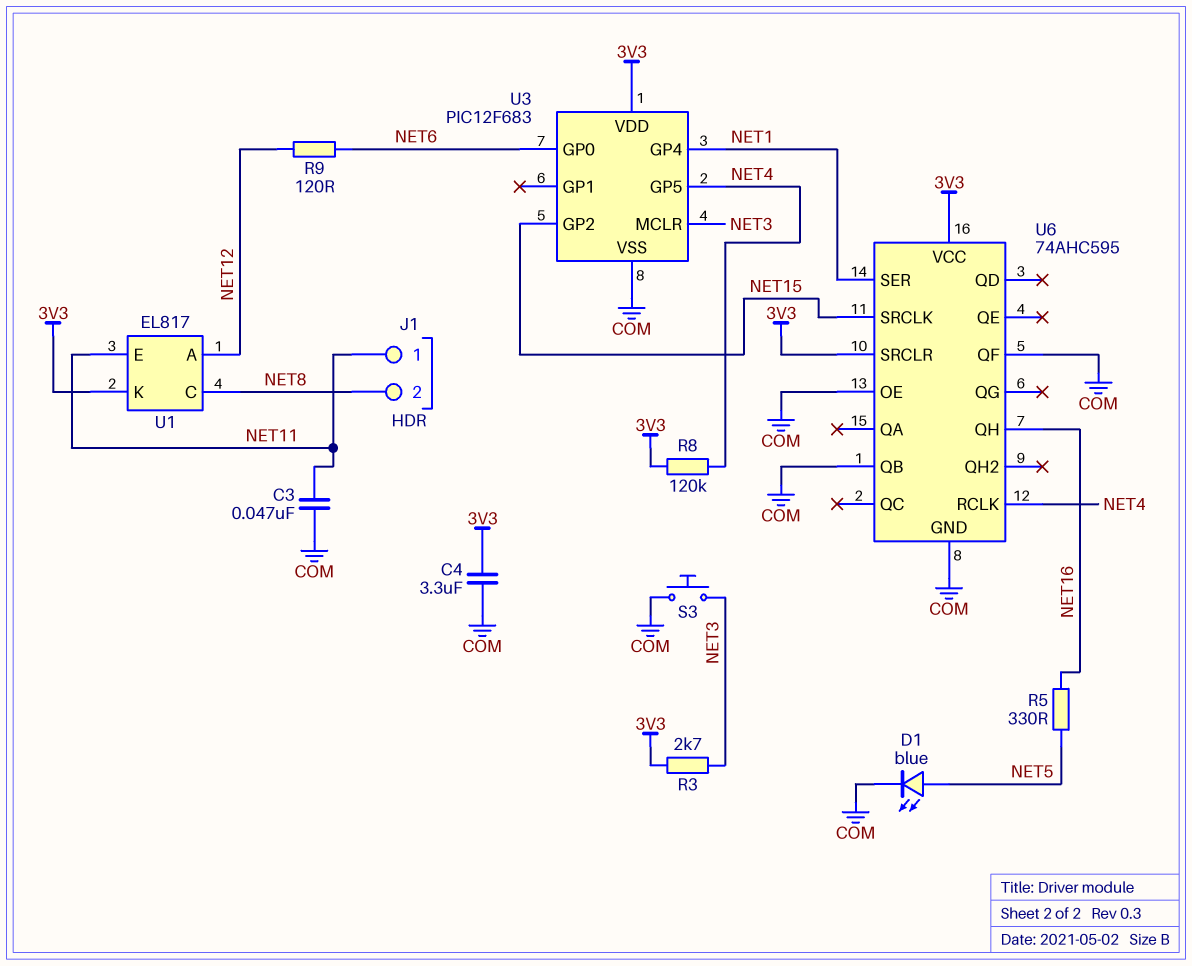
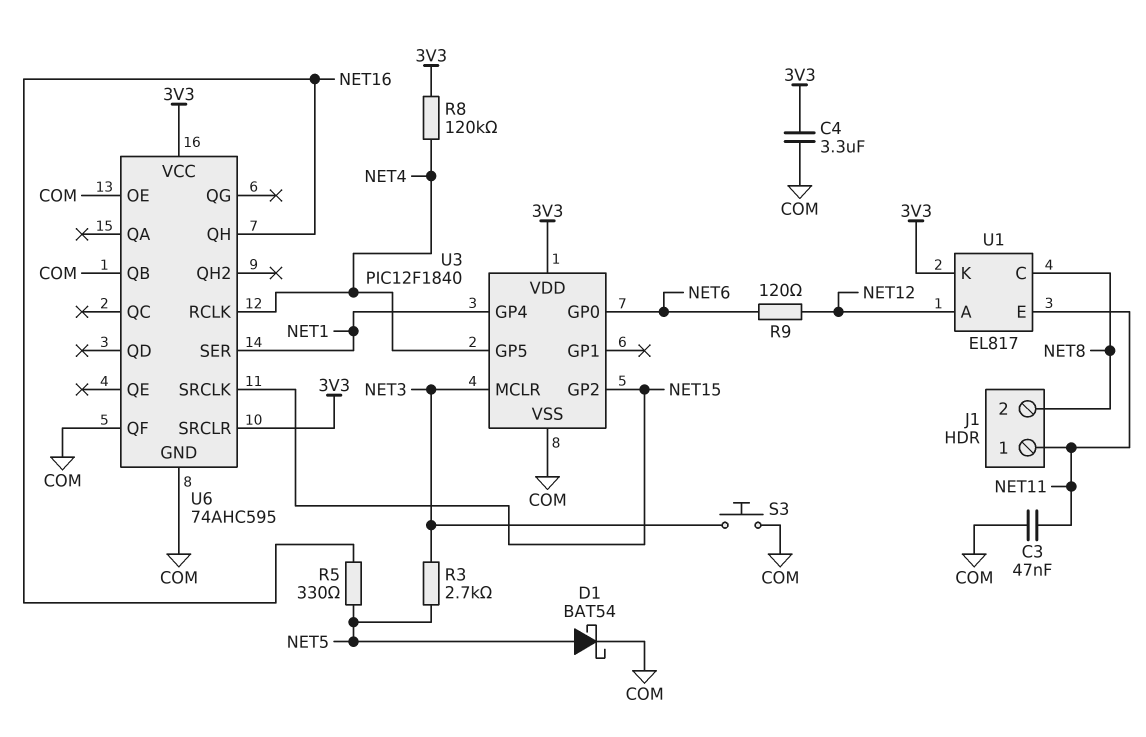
D1: LED blue (A NET5, K COM) -> schottky BAT54 (A NET5, K COM)
R3: 2.7k (3V3, NET3) -> 2.7k (NET3, NET5)
U3: PIC12F683 -> PIC12F1840

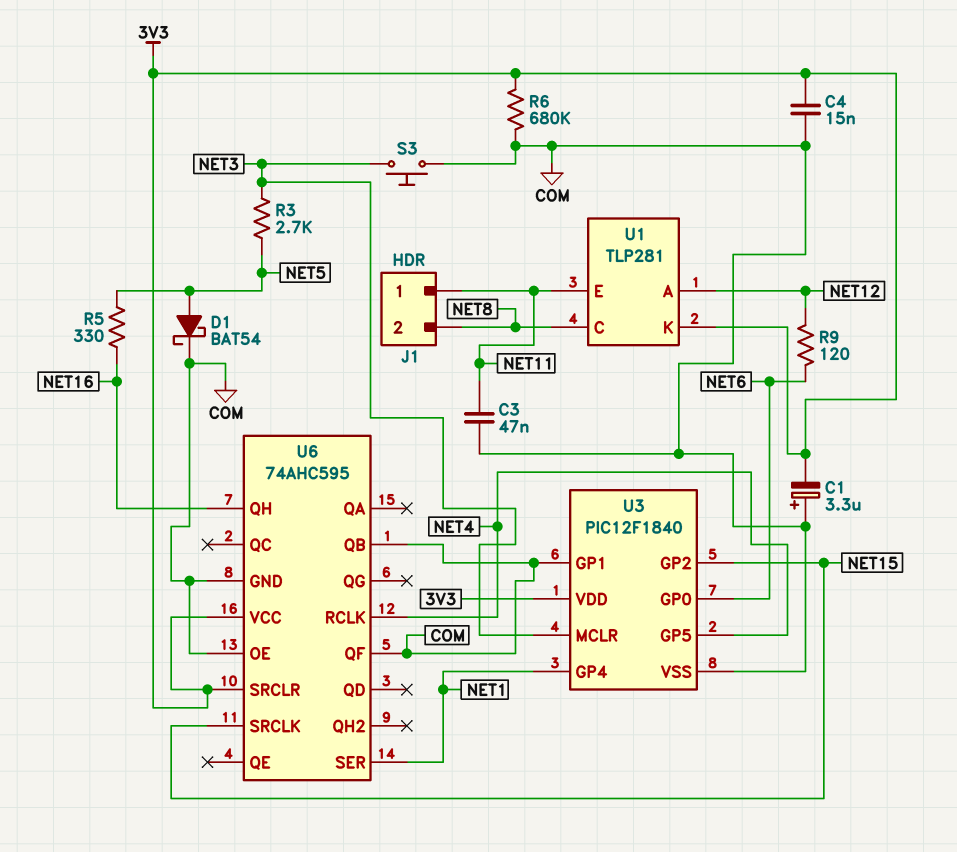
C1: none -> 3.3uF (plus COM, minus 3V3)
C4: 3.3uF (3V3, COM) -> 15nF (3V3, COM)
R6: none -> 680k (3V3, COM)
R8: 120k (3V3, NET4) -> none
U1: EL817 -> TLP281
U3 pin GP1: none -> COM

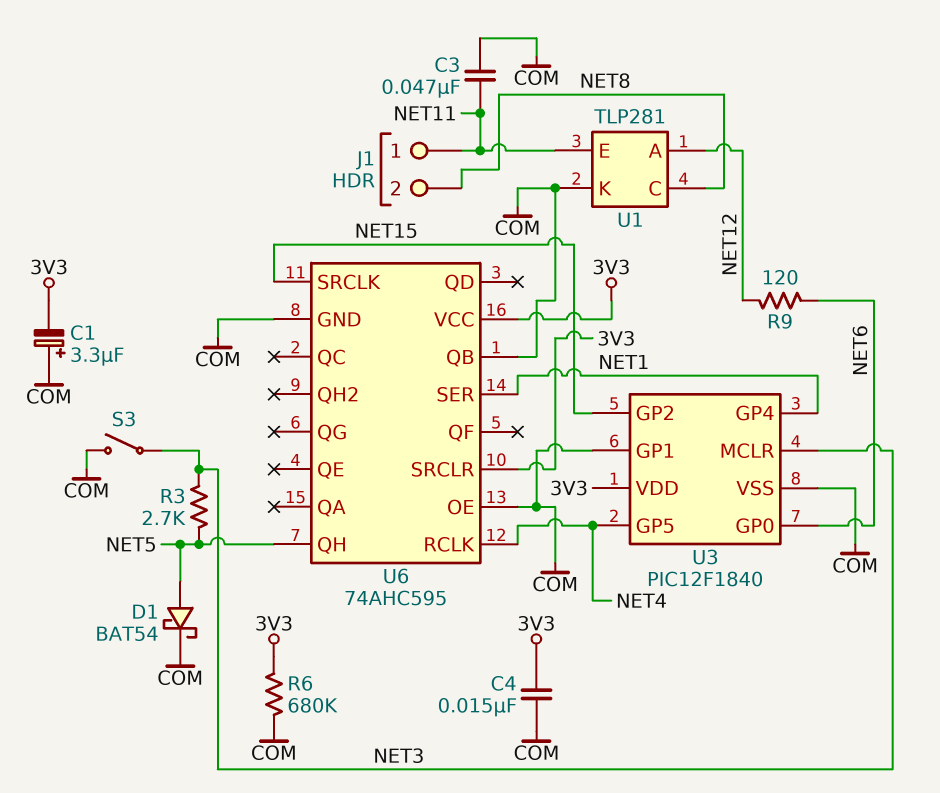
R5: 330 (NET5, NET16) -> none
S3: button (COM, NET3) -> switch (COM, NET3)
U1 pin K: 3V3 -> COM
U6 pin QF: COM -> none
U6 pin QH: NET16 -> NET5

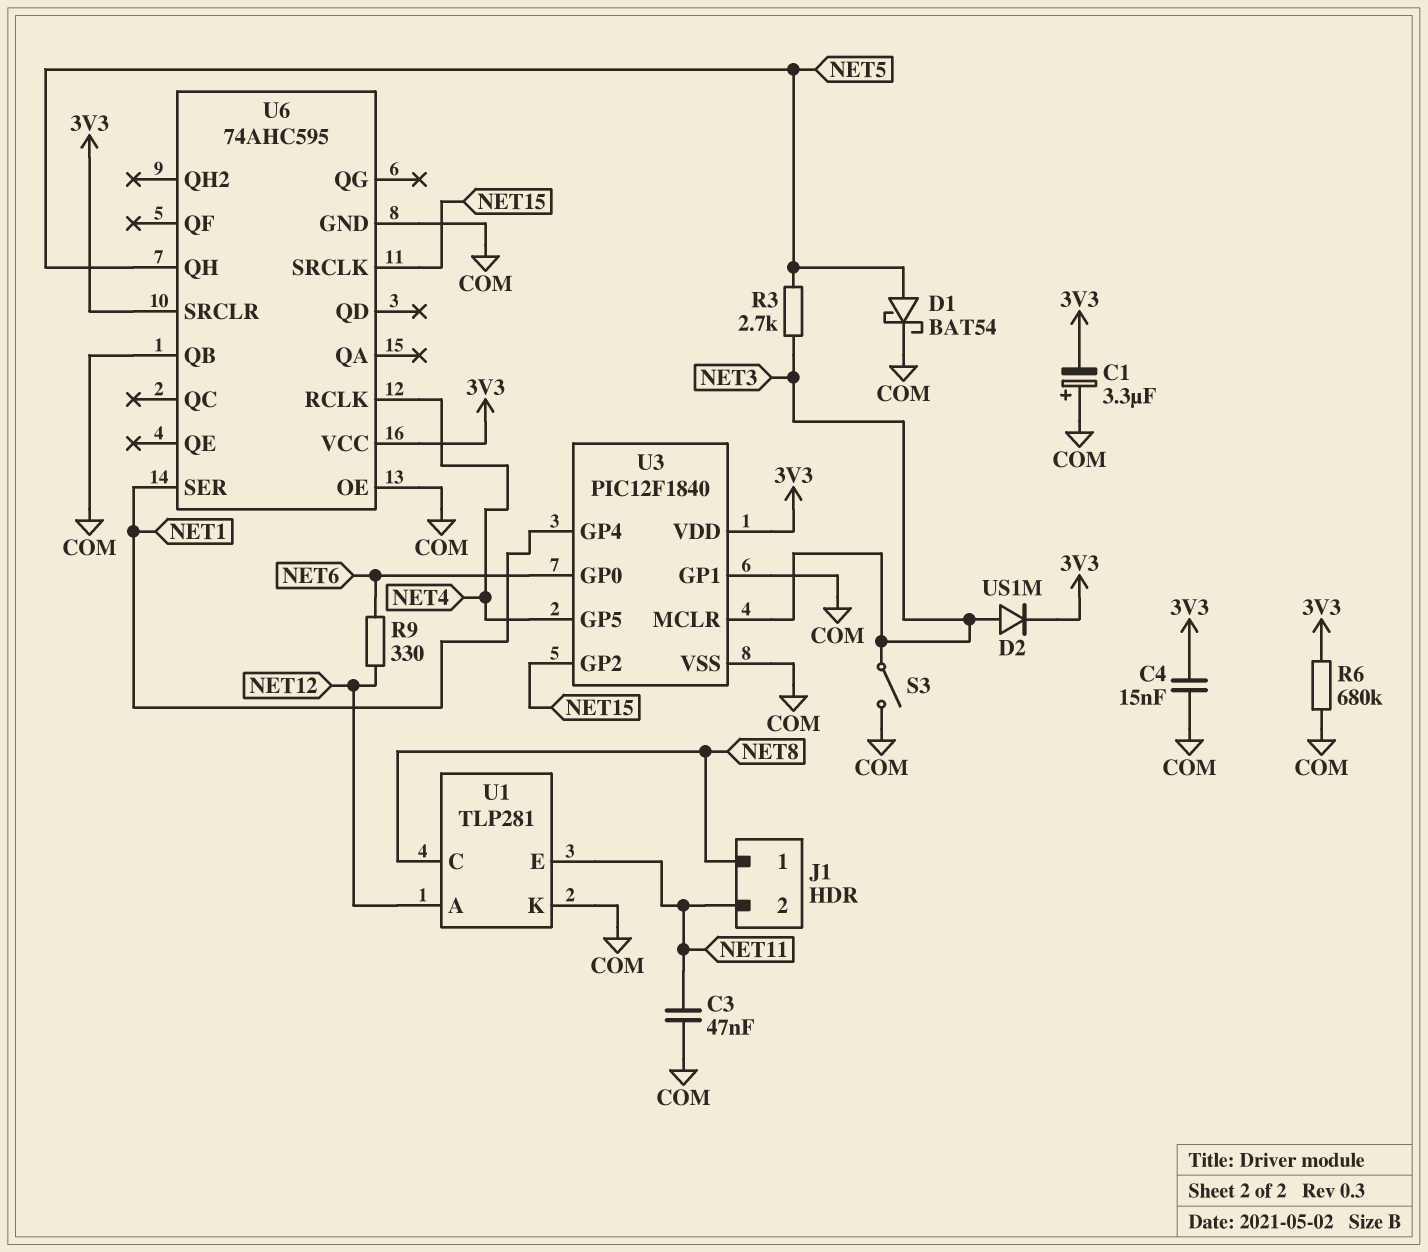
D2: none -> diode US1M (A NET3, K 3V3)
J1 pin 1: NET11 -> NET8
J1 pin 2: NET8 -> NET11
R9: 120 (NET6, NET12) -> 330 (NET6, NET12)

